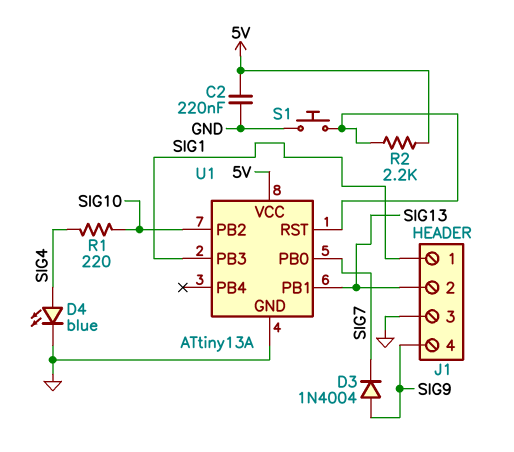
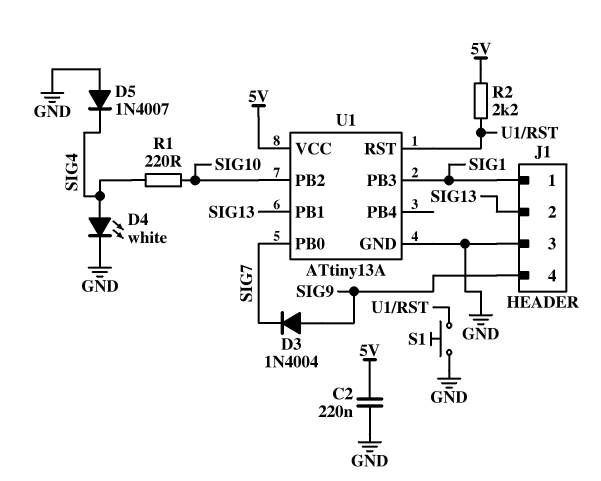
D4: LED blue (A SIG4, K GND) -> LED white (A SIG4, K GND)
D5: none -> diode 1N4007 (A GND, K SIG4)

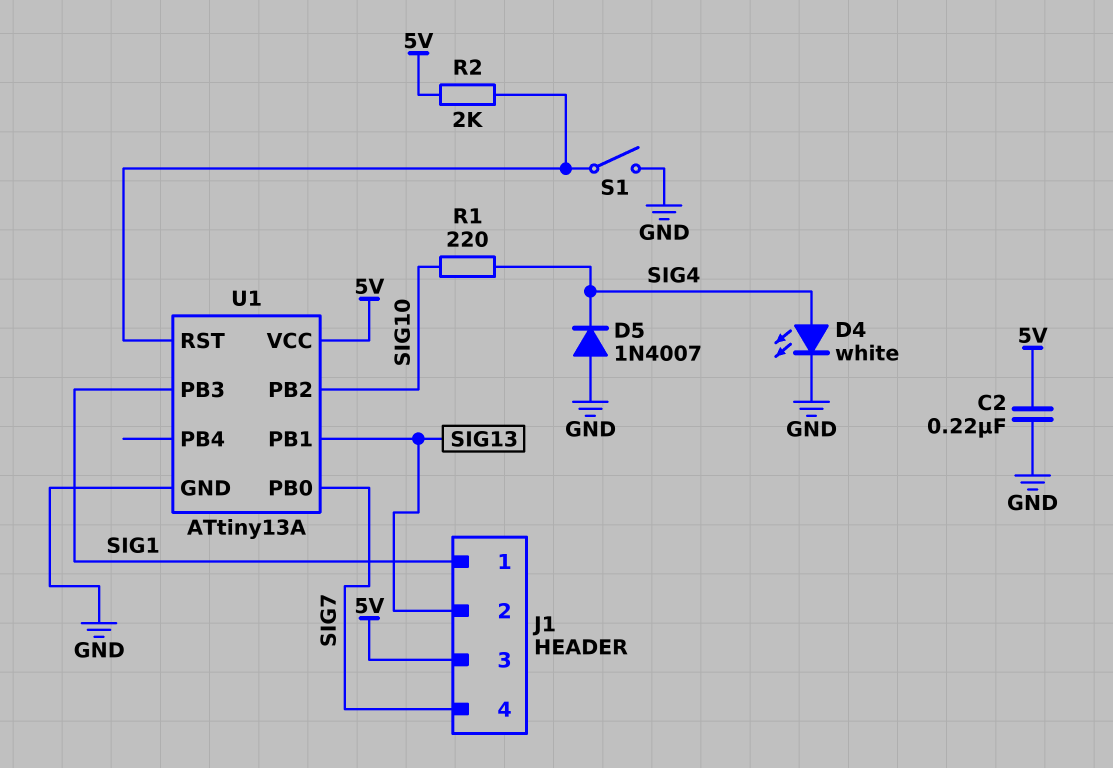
D3: diode 1N4004 (A SIG9, K SIG7) -> none
J1 pin 3: GND -> 5V
J1 pin 4: SIG9 -> SIG7
R2: 2.2k (5V, U1/RST) -> 2k (5V, U1/RST)
S1: button (GND, U1/RST) -> switch (GND, U1/RST)

